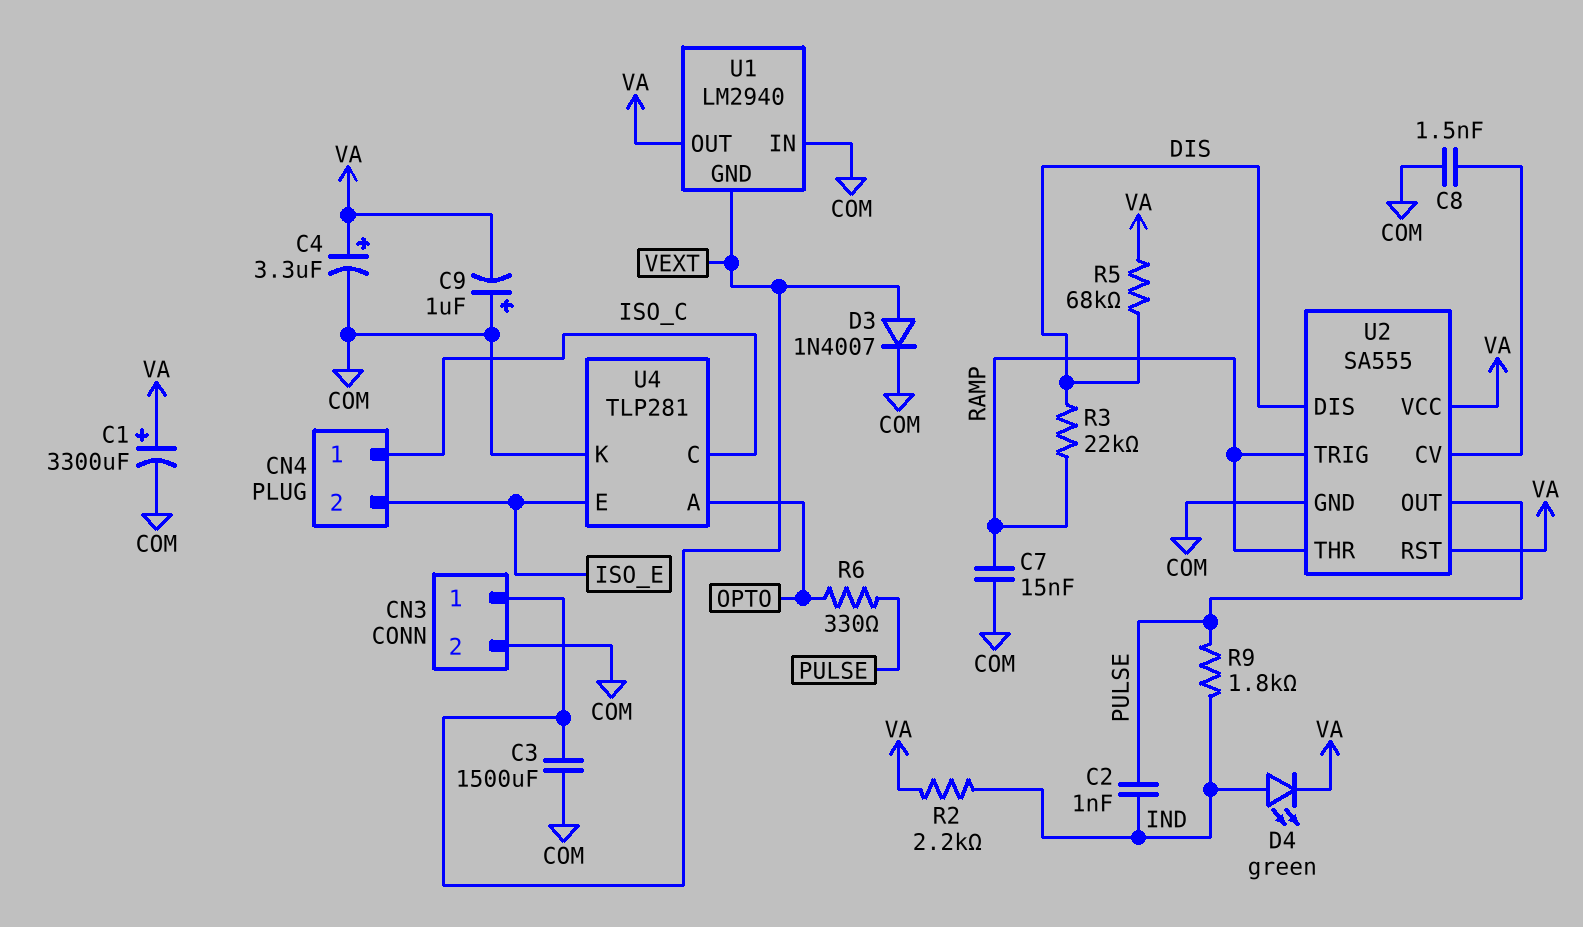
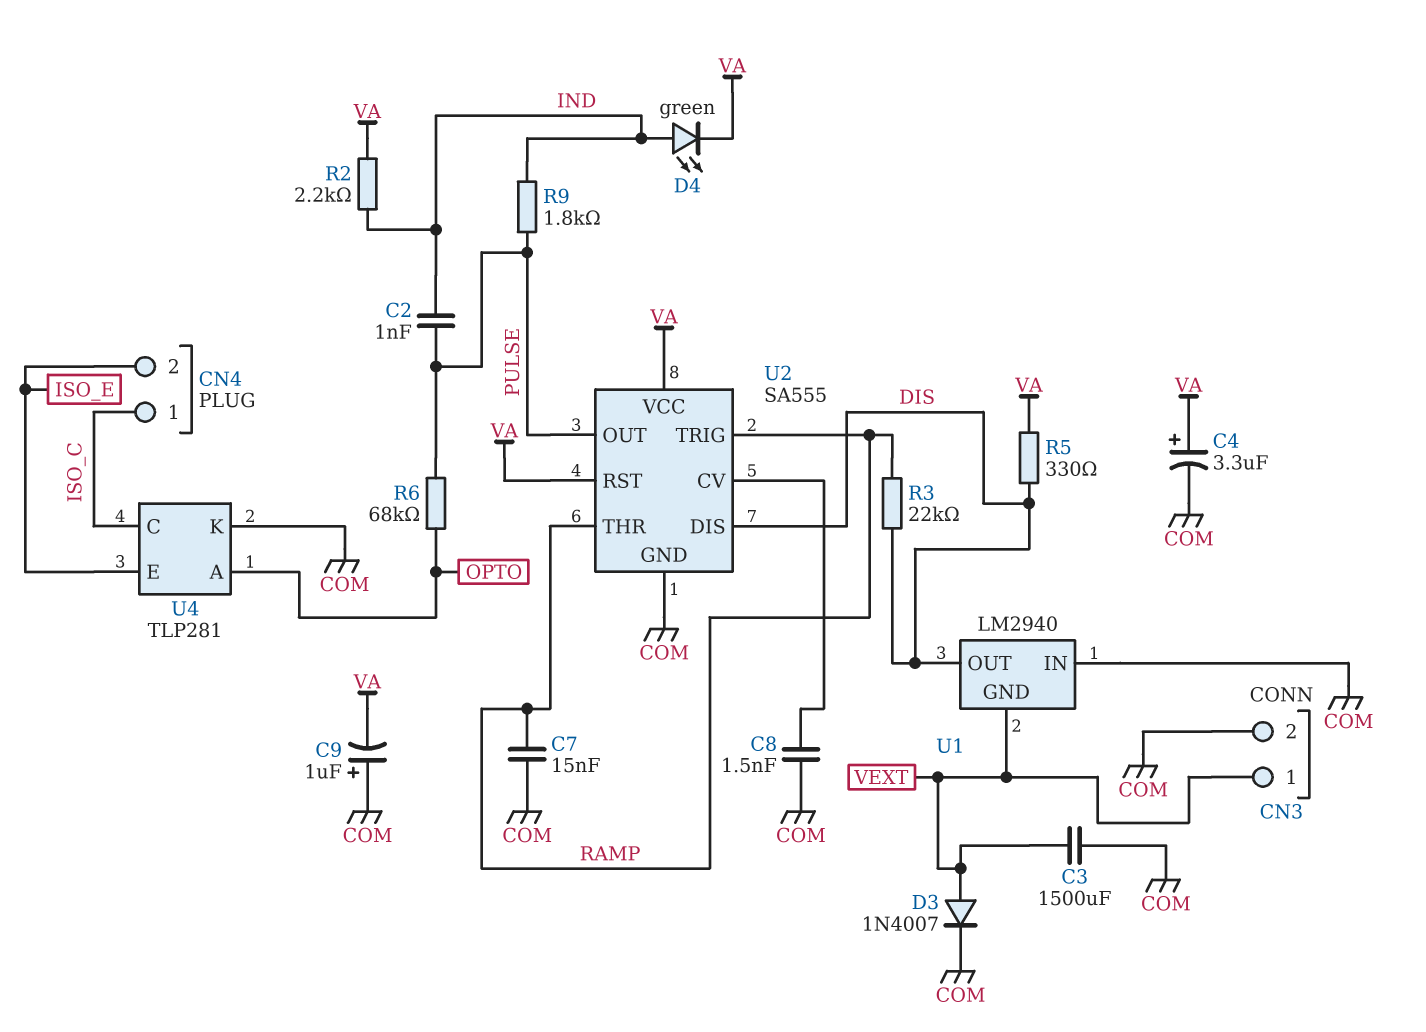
C1: 3300uF (plus VA, minus COM) -> none
R5: 68k (DIS, VA) -> 330 (DIS, VA)
R6: 330 (OPTO, PULSE) -> 68k (OPTO, PULSE)
U1 pin OUT: VA -> DIS

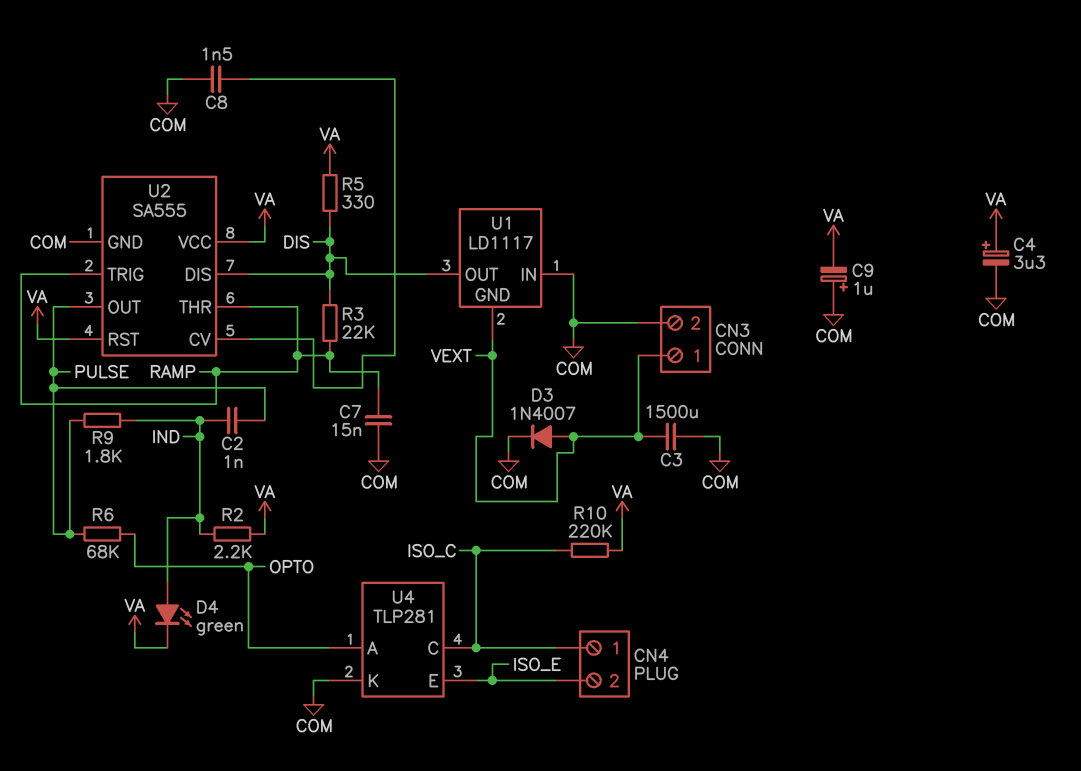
R10: none -> 220k (ISO_C, VA)
U1: LM2940 -> LD1117

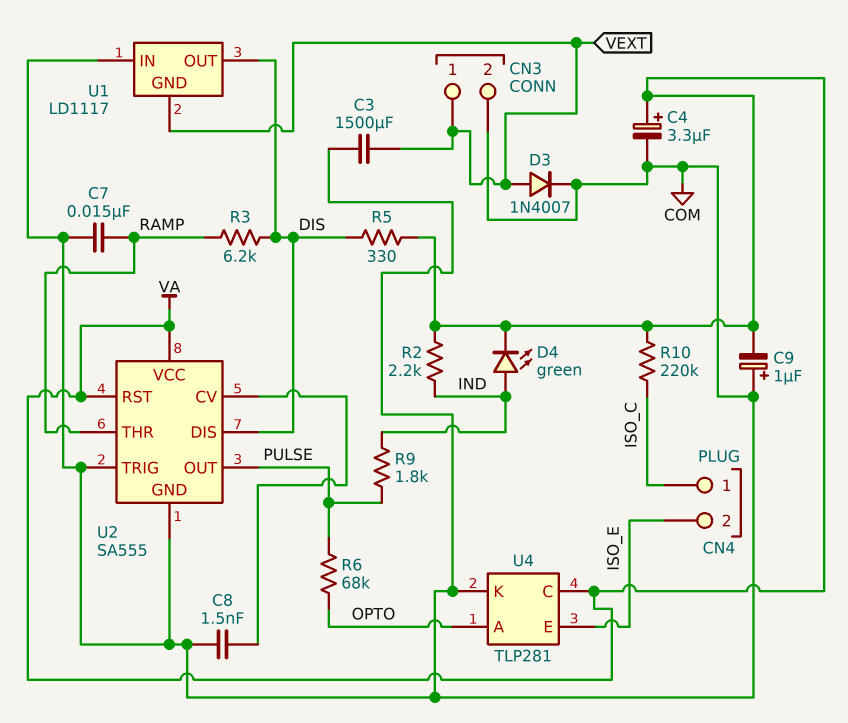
C2: 1nF (IND, PULSE) -> none
R3: 22k (DIS, RAMP) -> 6.2k (DIS, RAMP)
U2 pin TRIG: RAMP -> COM
U4 pin C: ISO_C -> VA

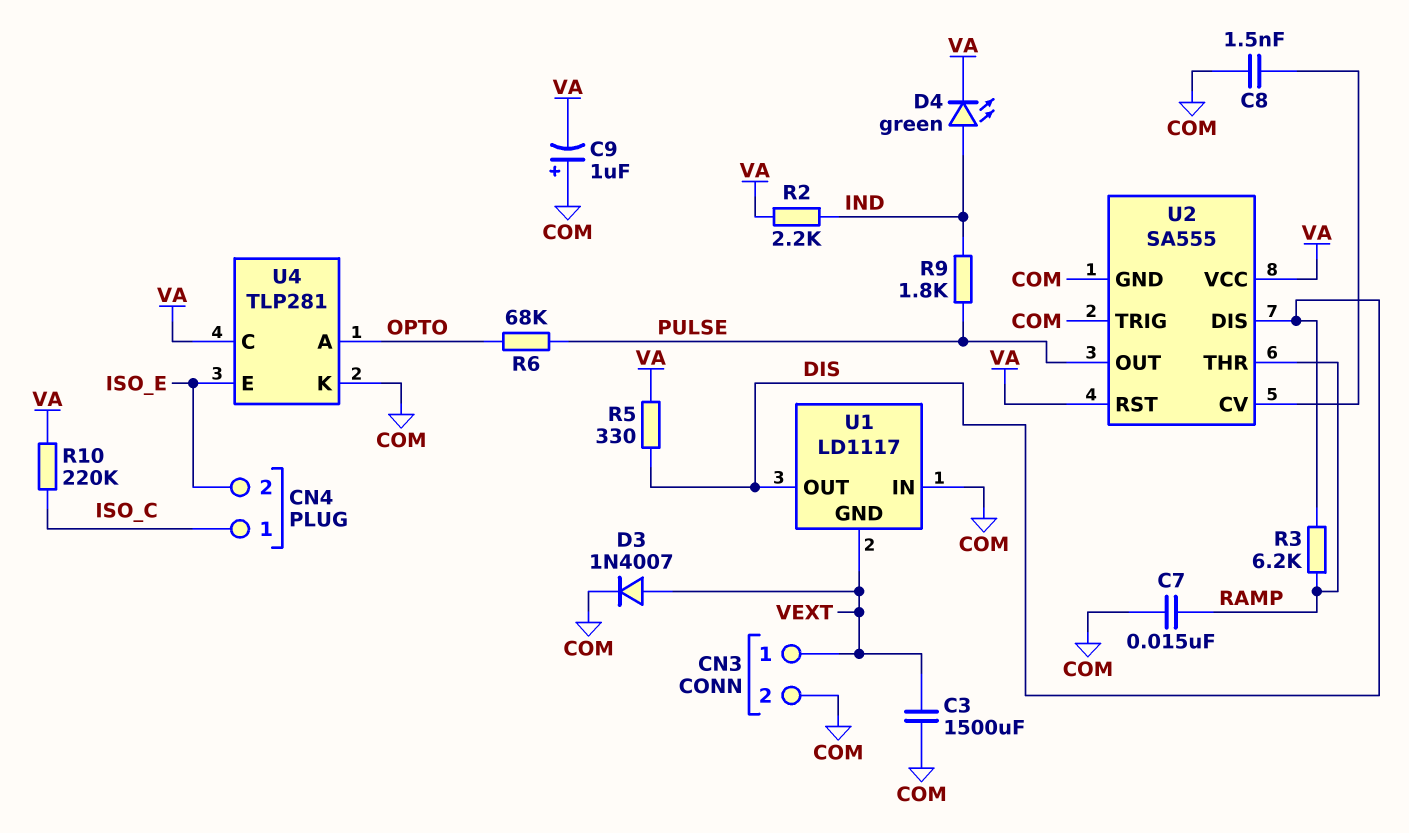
C4: 3.3uF (plus VA, minus COM) -> none

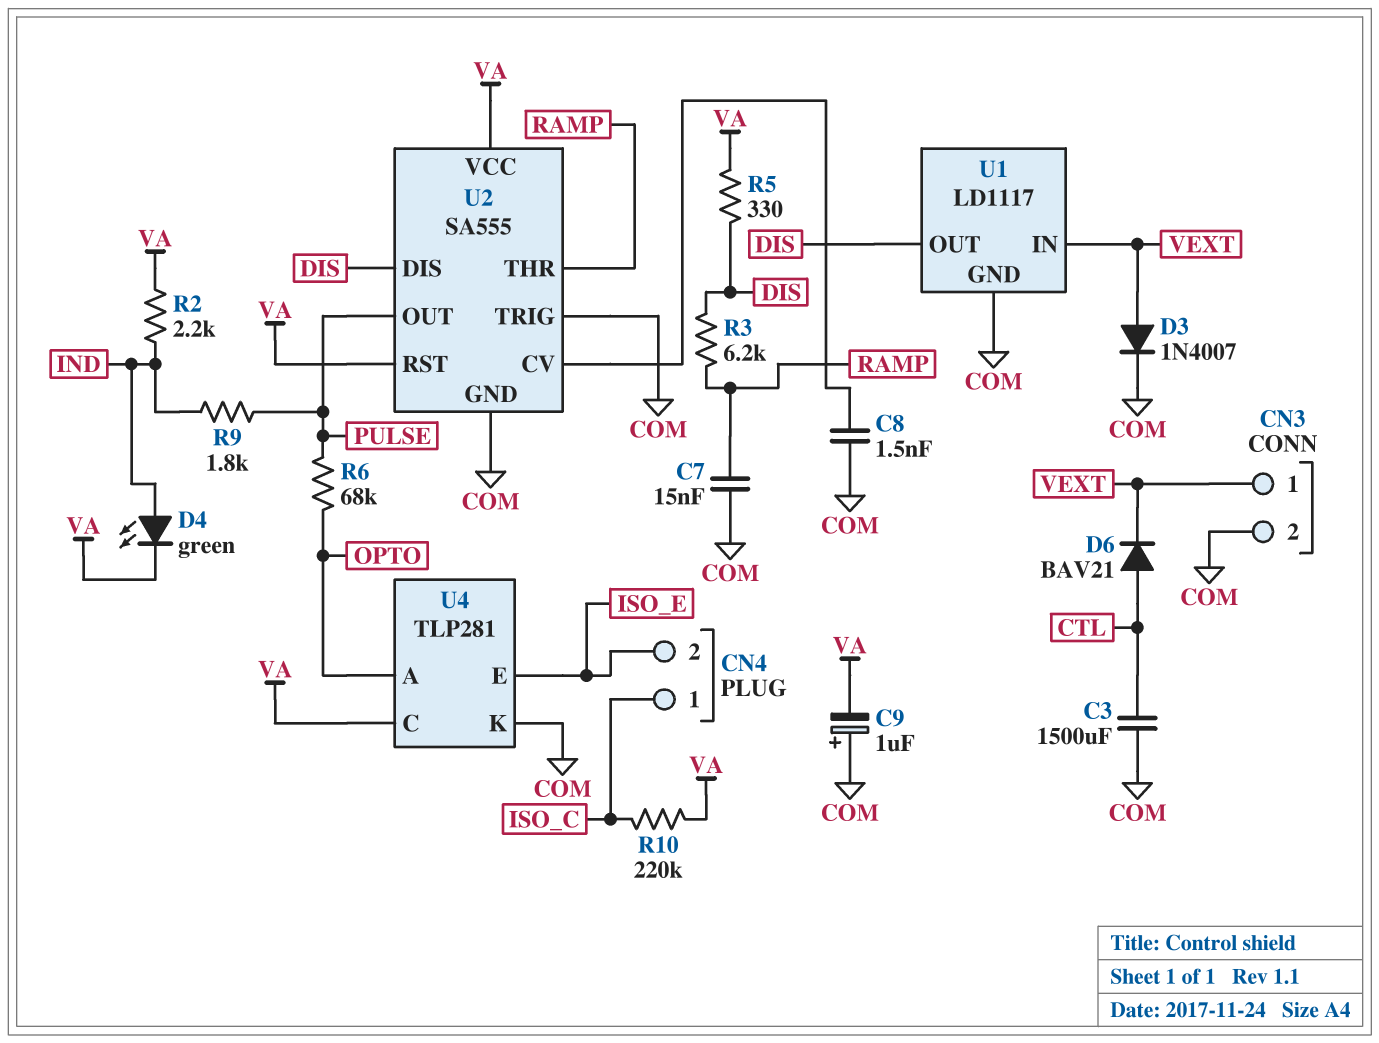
C3: 1500uF (COM, VEXT) -> 1500uF (COM, CTL)
D6: none -> diode BAV21 (A CTL, K VEXT)
U1 pin GND: VEXT -> COM
U1 pin IN: COM -> VEXT

